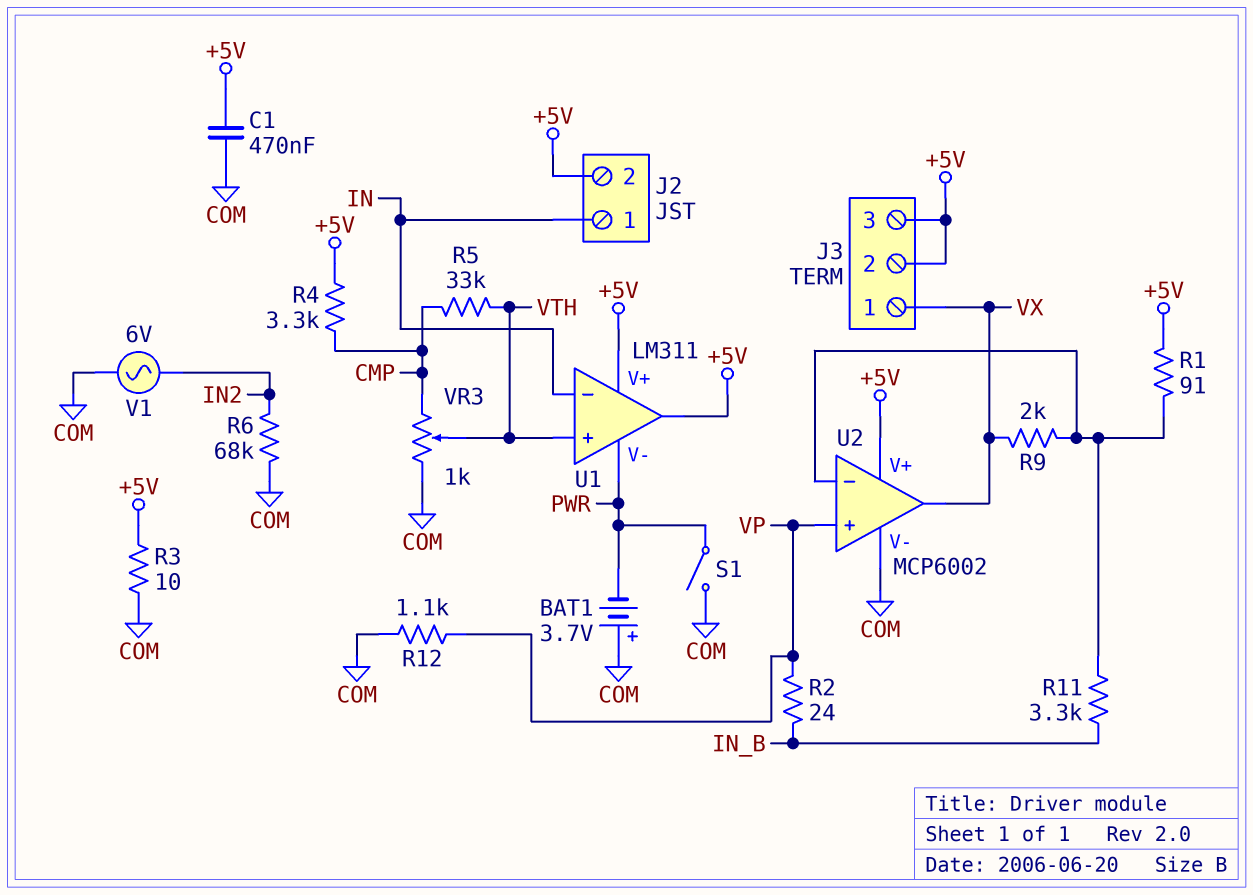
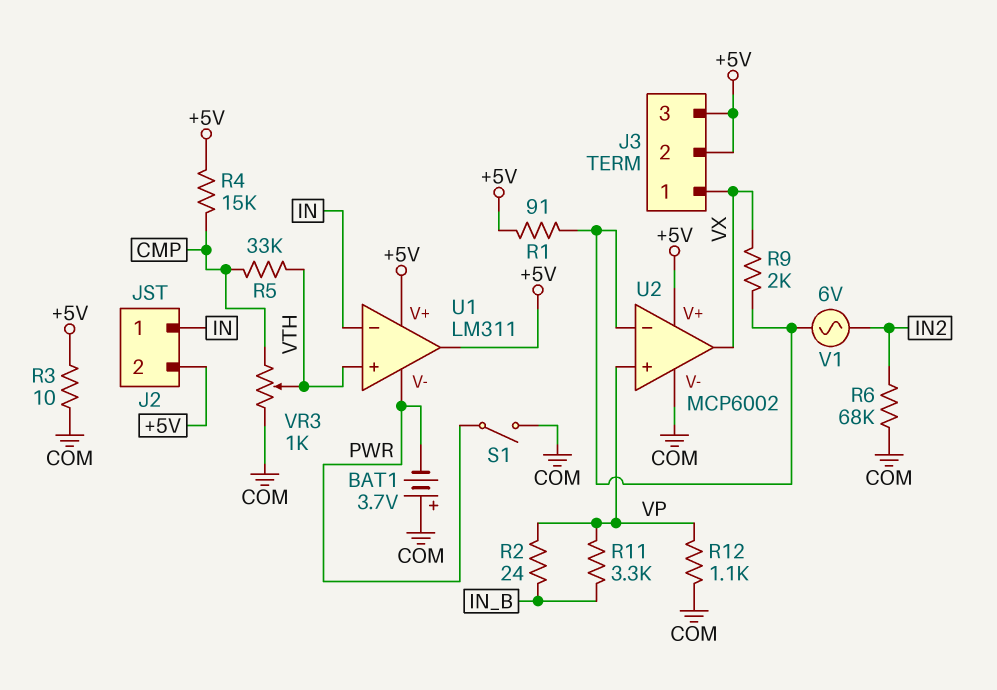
C1: 470nF (+5V, COM) -> none
R4: 3.3k (+5V, CMP) -> 15k (+5V, CMP)
R11: 3.3k (IN_B, U2/in-) -> 3.3k (IN_B, VP)
V1: AC 6V (COM, IN2) -> AC 6V (IN2, U2/in-)

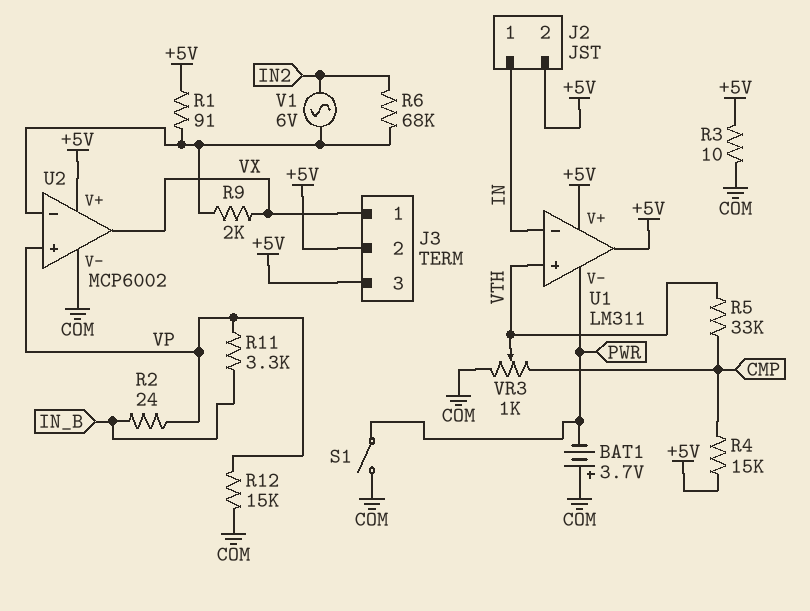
R6: 68k (COM, IN2) -> 68k (IN2, U2/in-)
R12: 1.1k (COM, VP) -> 15k (COM, VP)

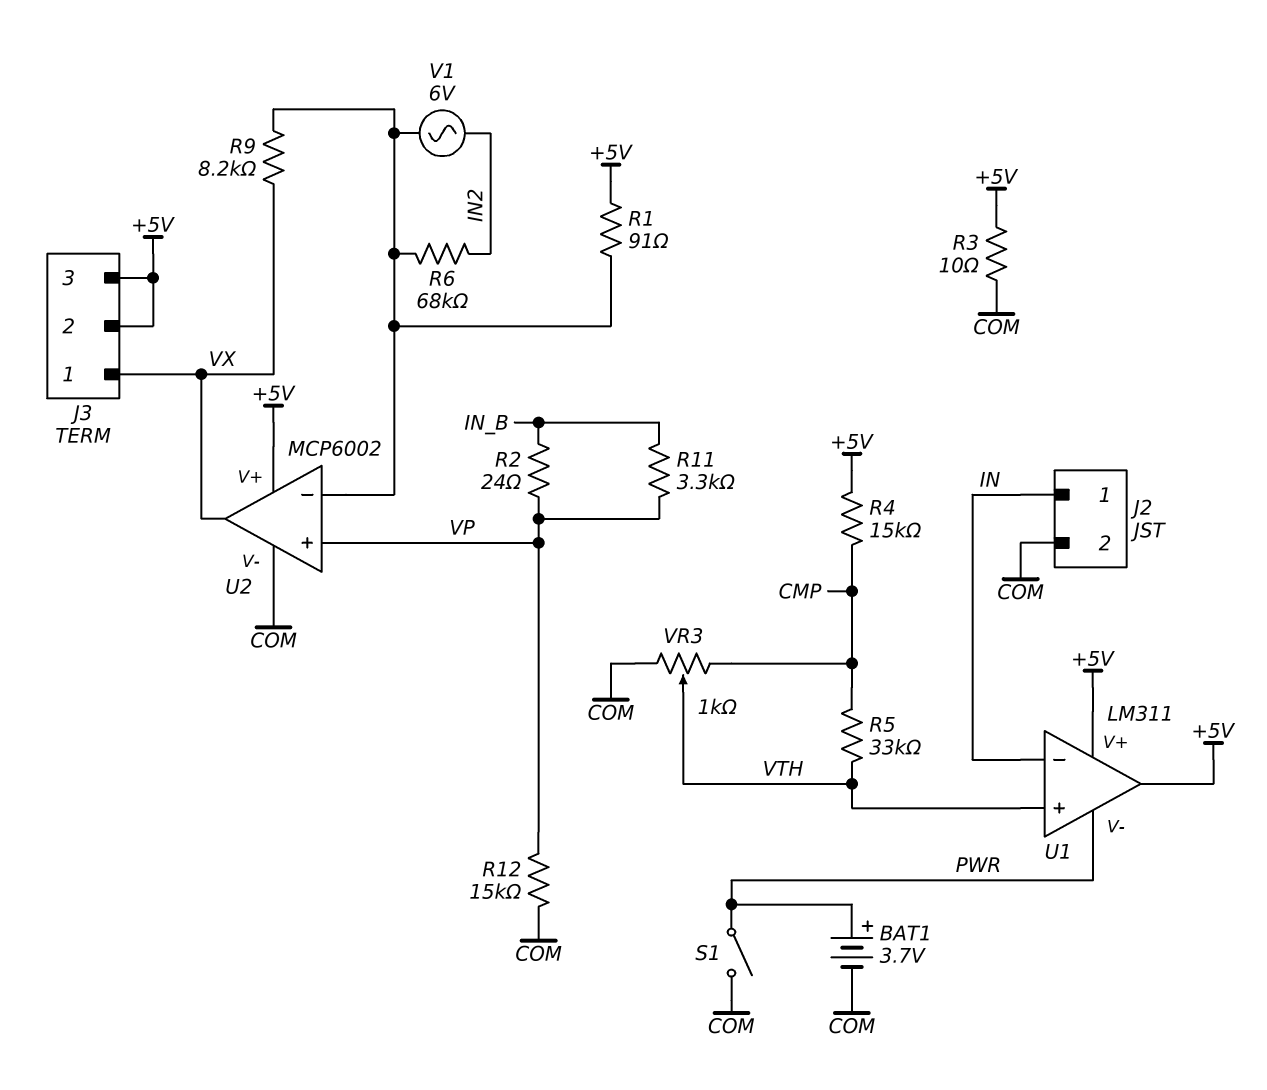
BAT1: 3.7V (plus COM, minus PWR) -> 3.7V (plus PWR, minus COM)
J2 pin 2: +5V -> COM
R9: 2k (U2/in-, VX) -> 8.2k (U2/in-, VX)

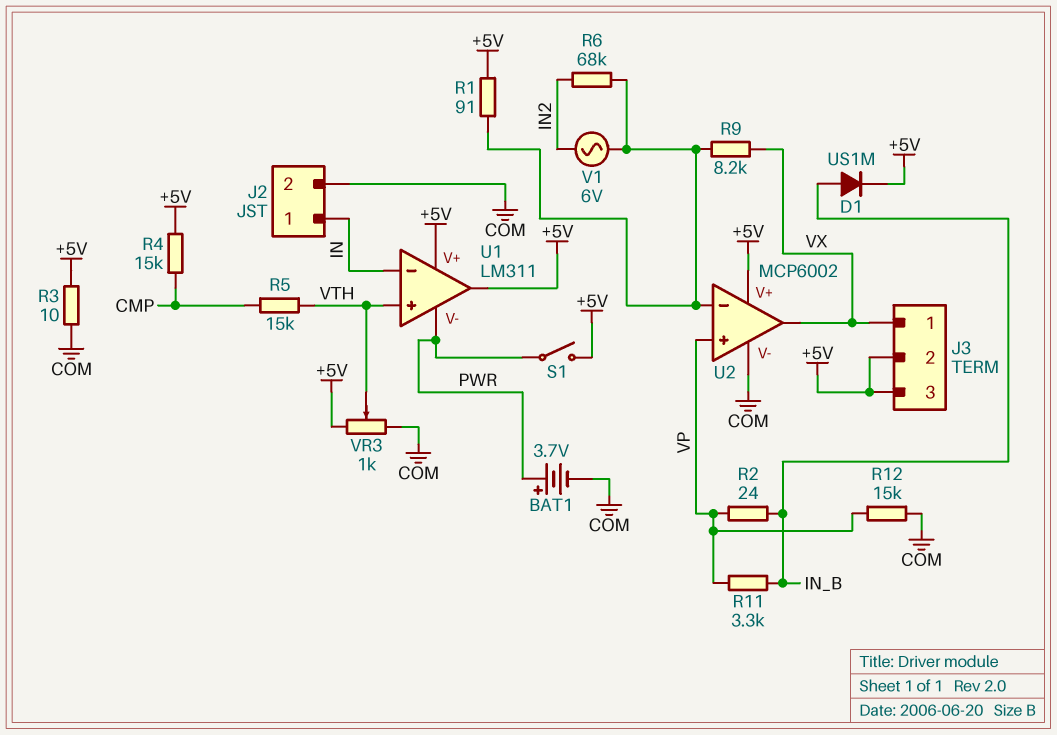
D1: none -> diode US1M (A IN_B, K +5V)
R5: 33k (CMP, VTH) -> 15k (CMP, VTH)
S1: switch (COM, PWR) -> switch (+5V, PWR)
VR3: 1k (CMP, COM, wiper VTH) -> 1k (+5V, COM, wiper VTH)

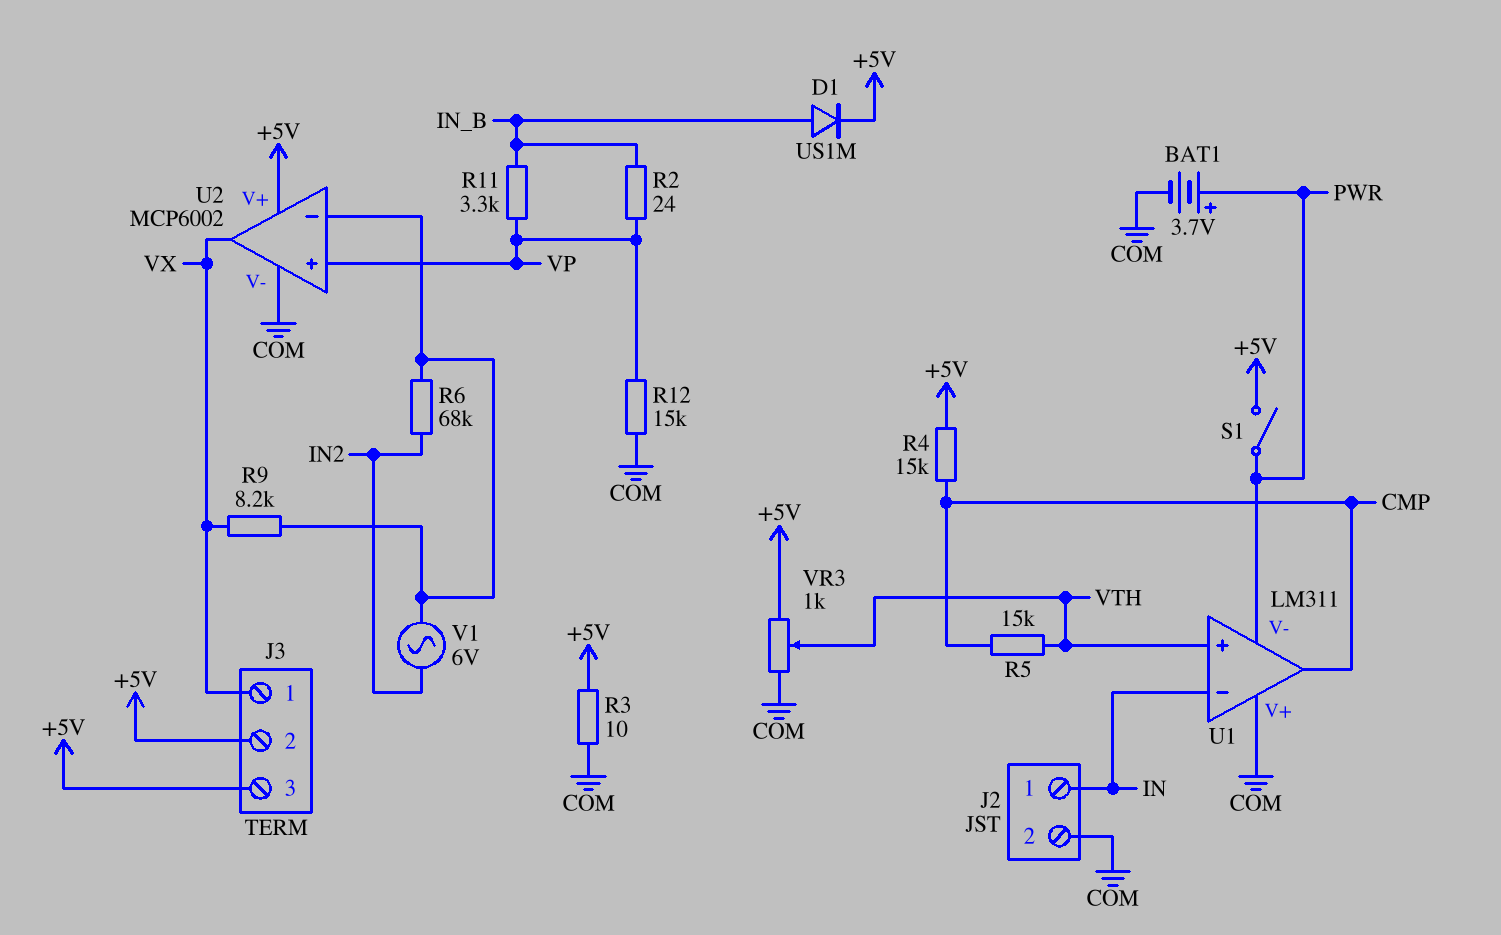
R1: 91 (+5V, U2/in-) -> none
U1 pin V+: +5V -> COM
U1 pin out: +5V -> CMP

